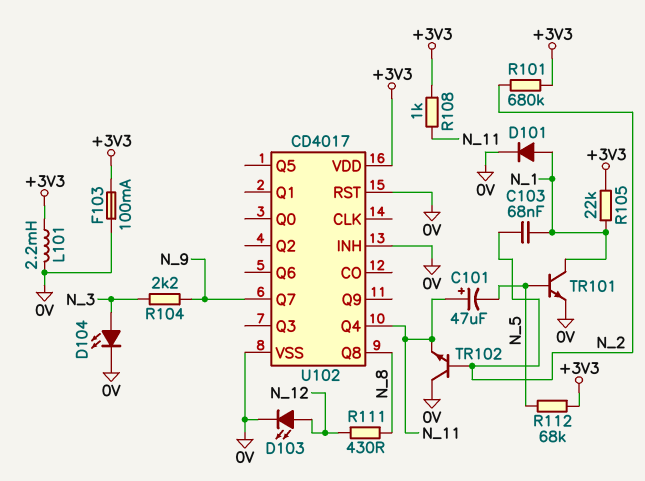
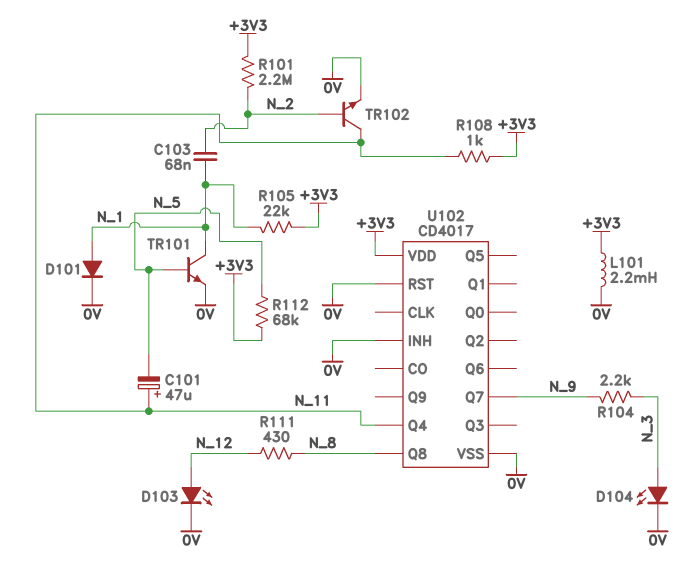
F103: 100mA (+3V3, 0V) -> none
R101: 680k (+3V3, N_2) -> 2.2M (+3V3, N_2)
TR102: NPN (B N_2, C 0V, E N_11) -> NPN (B N_2, C N_11, E 0V)

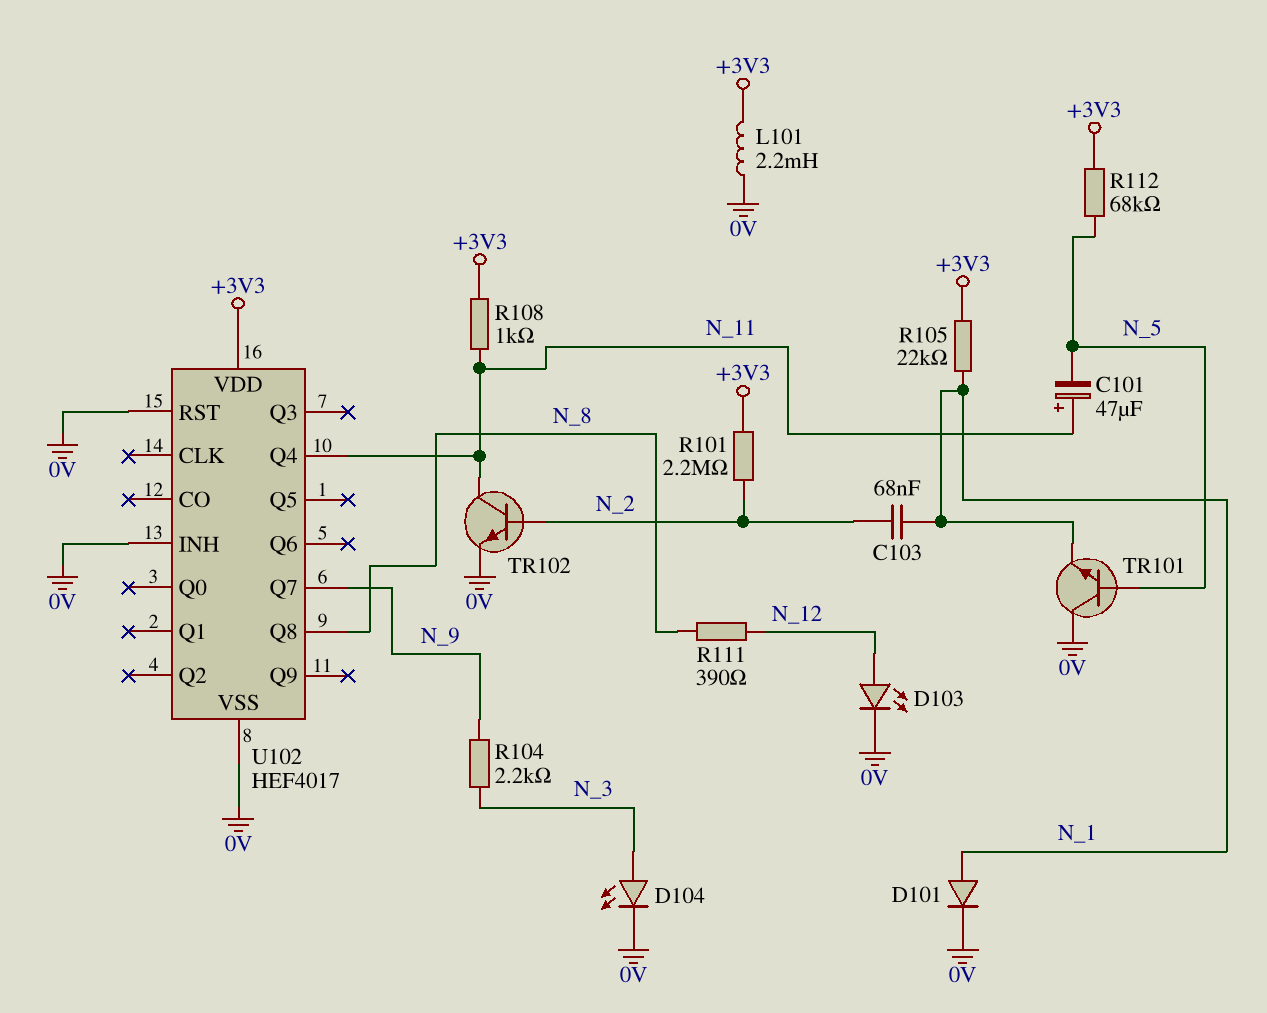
R111: 430 (N_8, N_12) -> 390 (N_8, N_12)
TR101: NPN (B N_5, C N_1, E 0V) -> NPN (B N_5, C 0V, E N_1)
U102: CD4017 -> HEF4017

